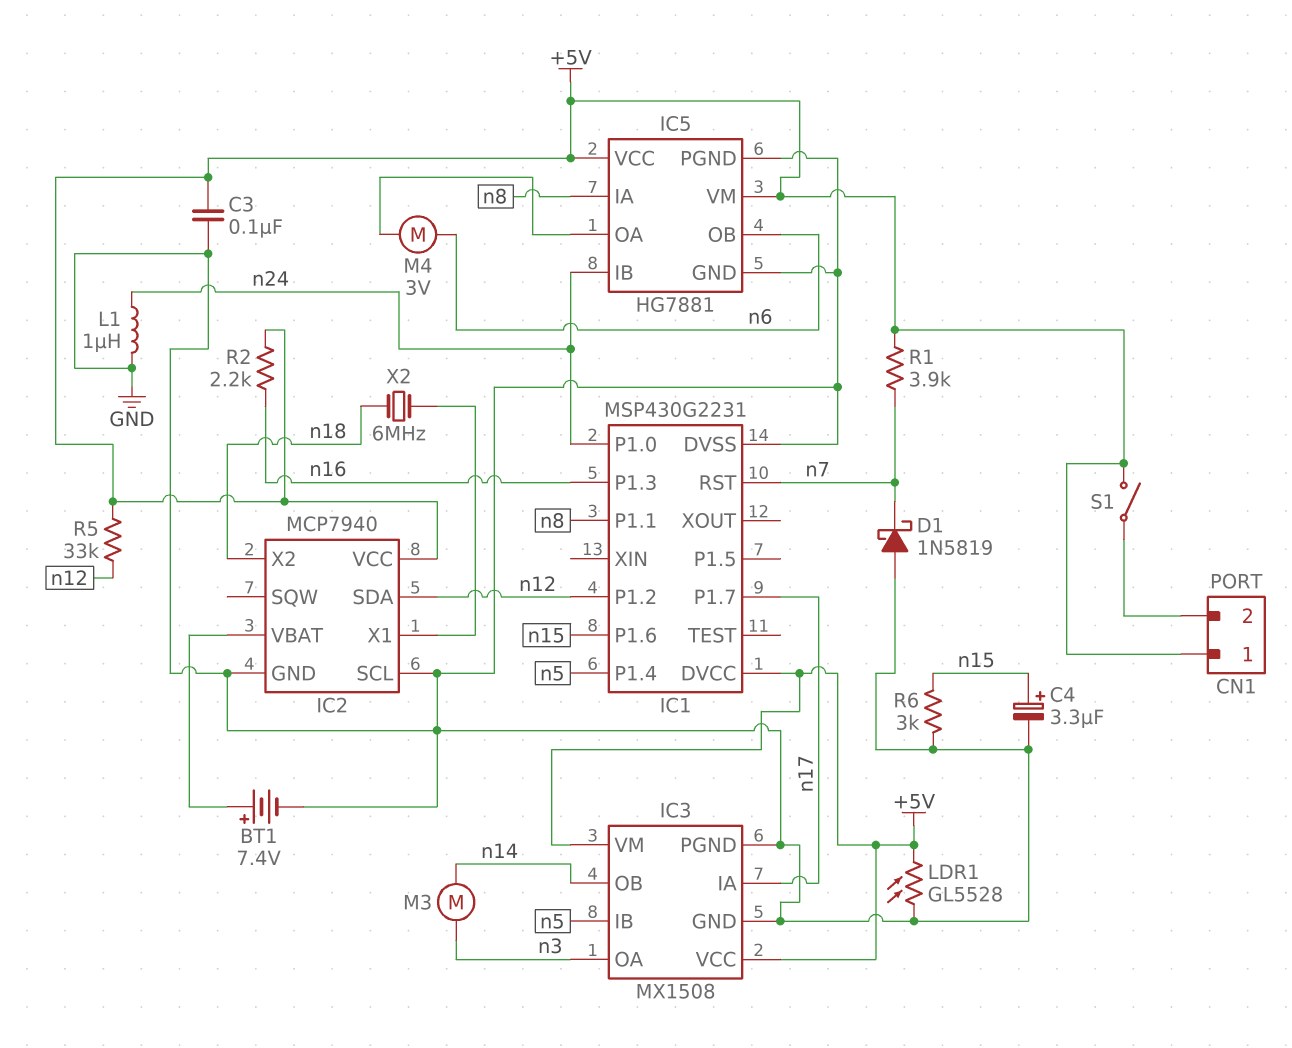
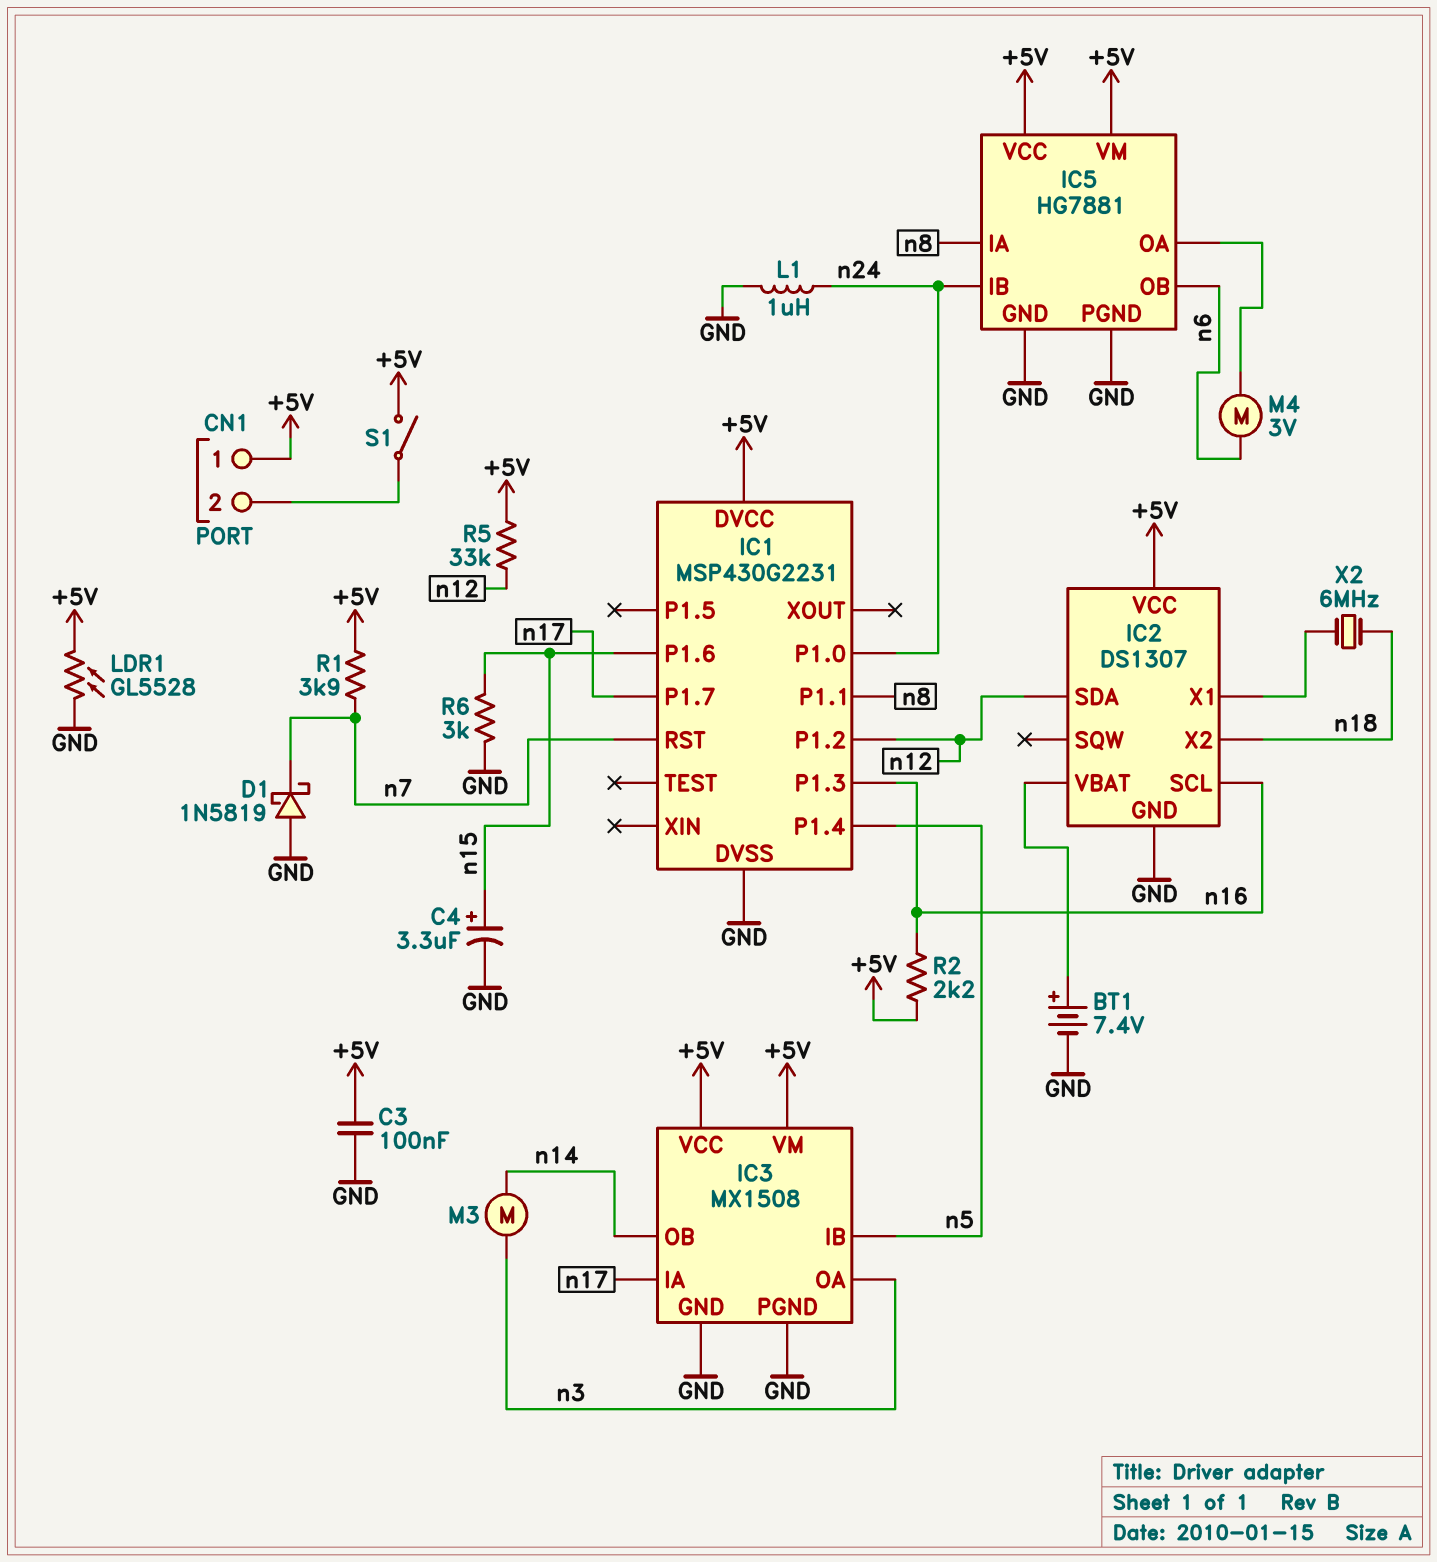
IC2: MCP7940 -> DS1307
IC2 pin SCL: GND -> n16

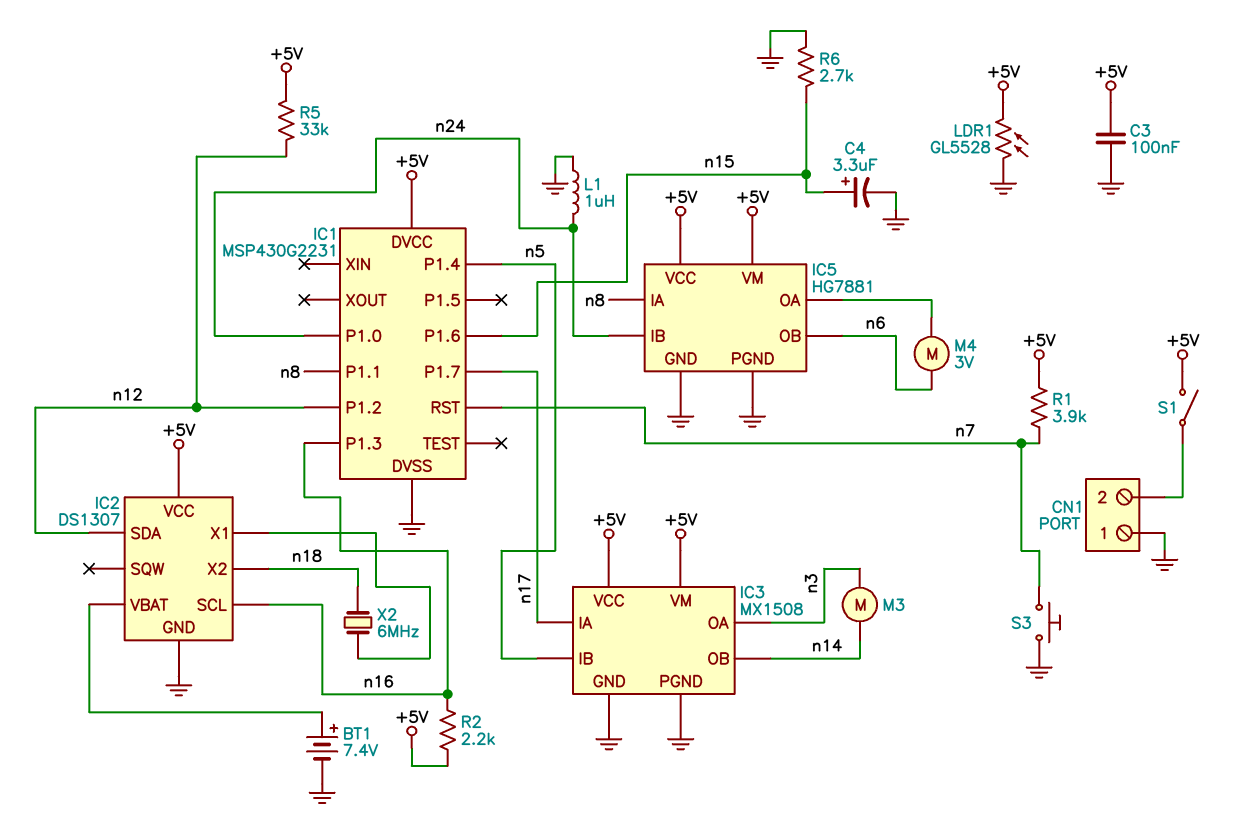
CN1 pin 1: +5V -> GND
D1: schottky 1N5819 (A GND, K n7) -> none
R6: 3k (GND, n15) -> 2.7k (GND, n15)
S3: none -> button (GND, n7)

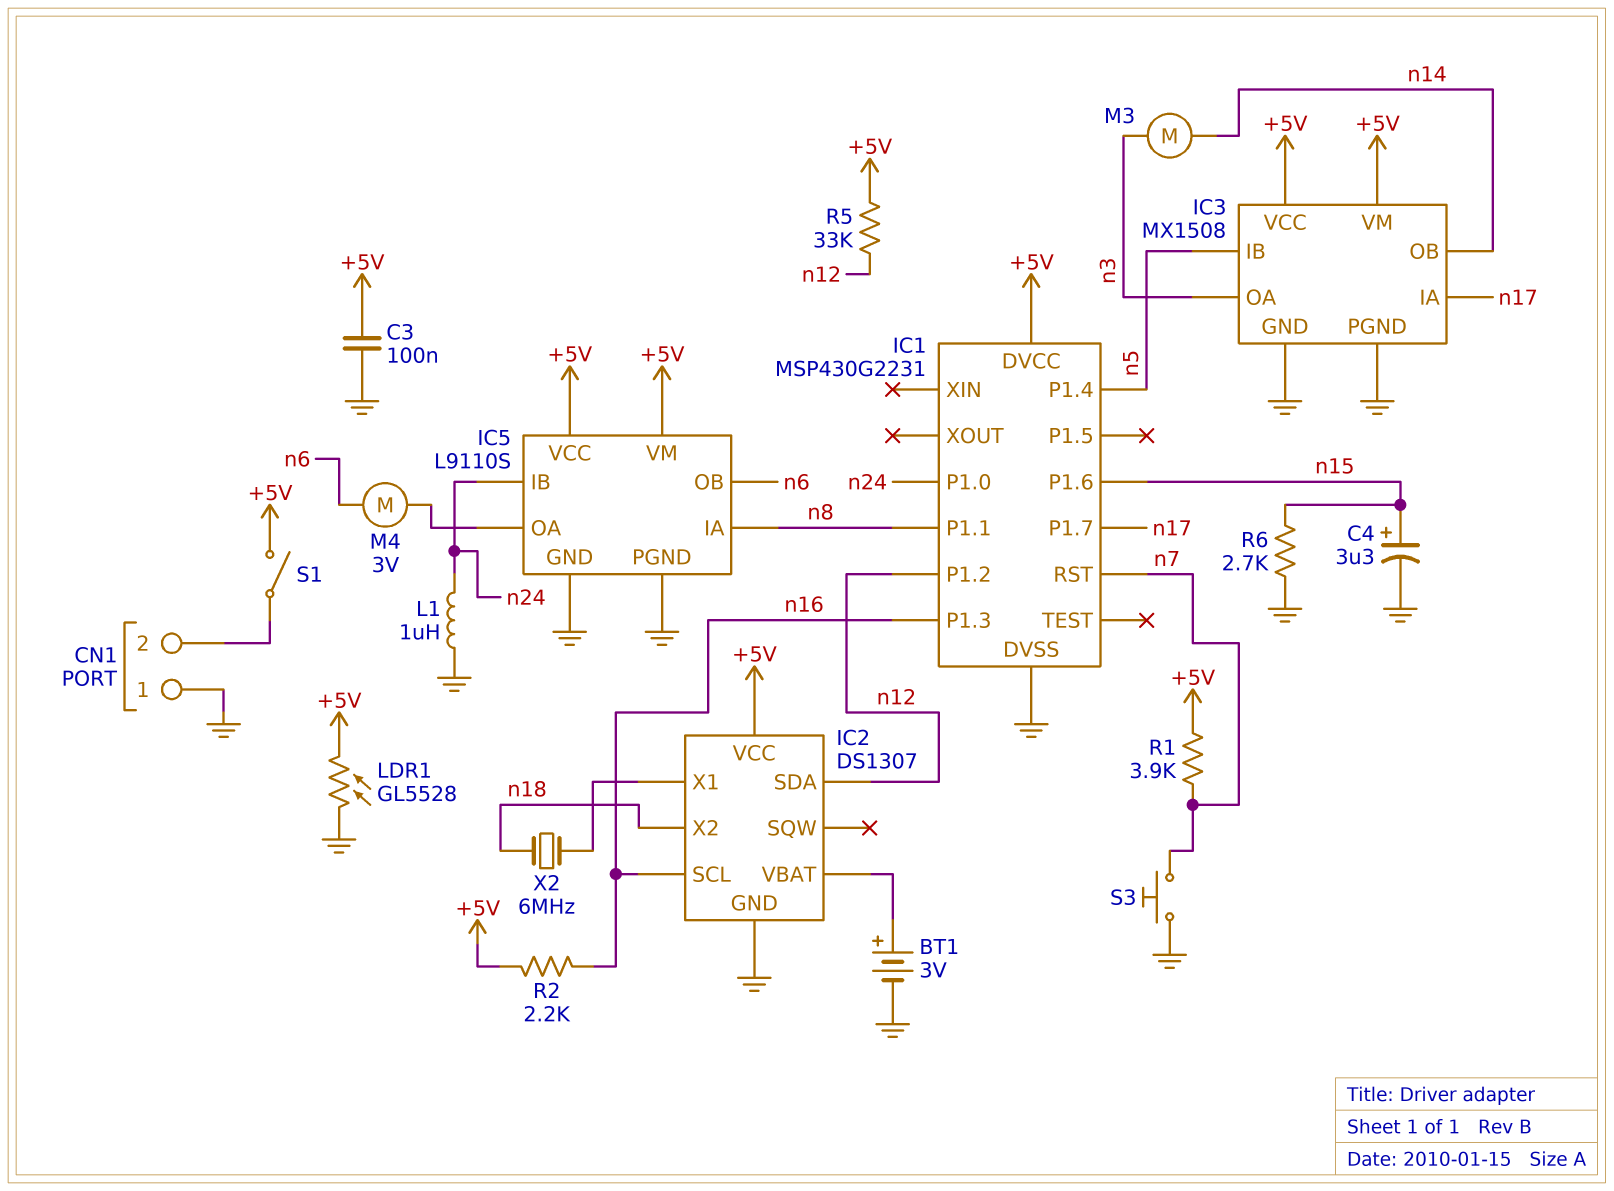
BT1: 7.4V (plus IC2/VBAT, minus GND) -> 3V (plus IC2/VBAT, minus GND)
IC5: HG7881 -> L9110S

